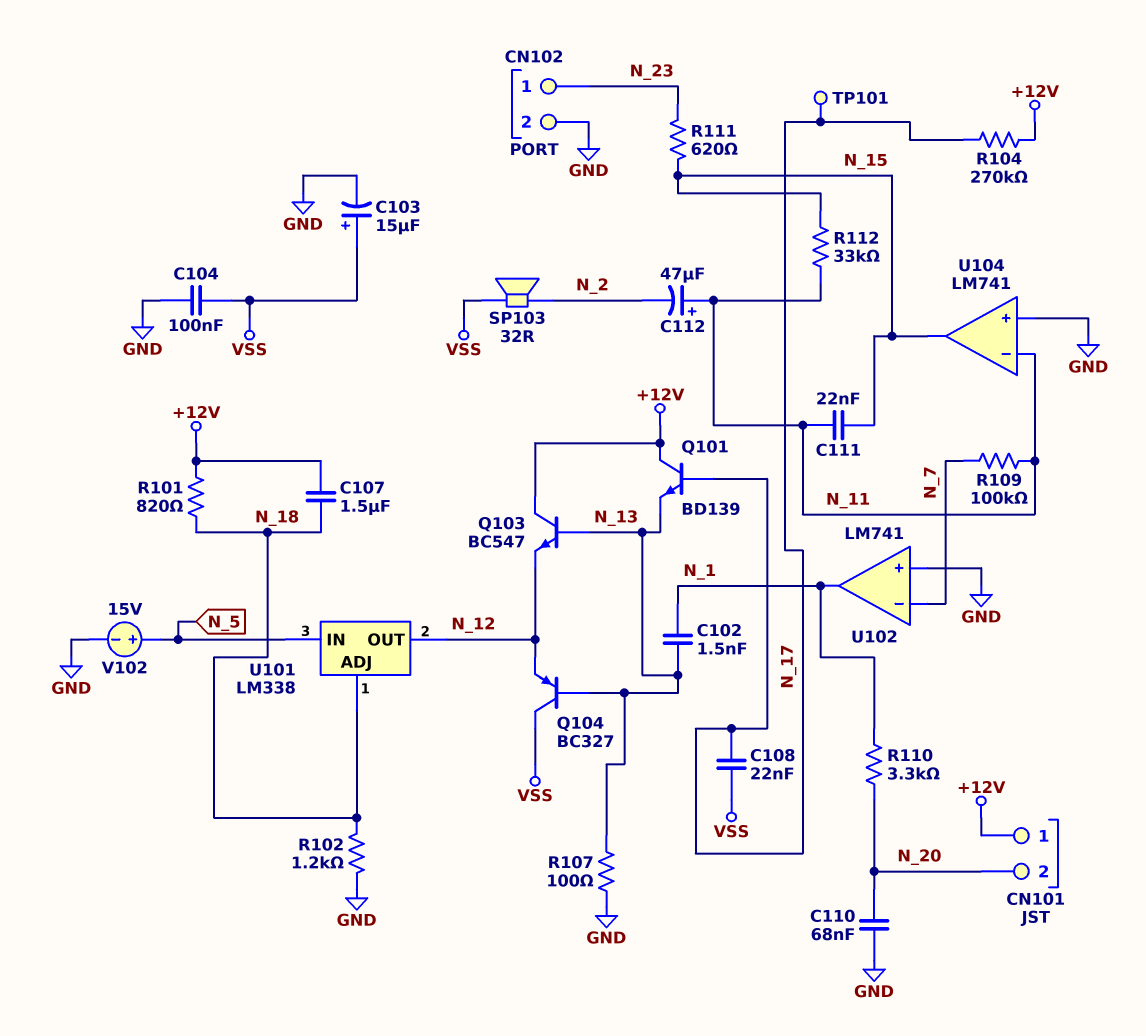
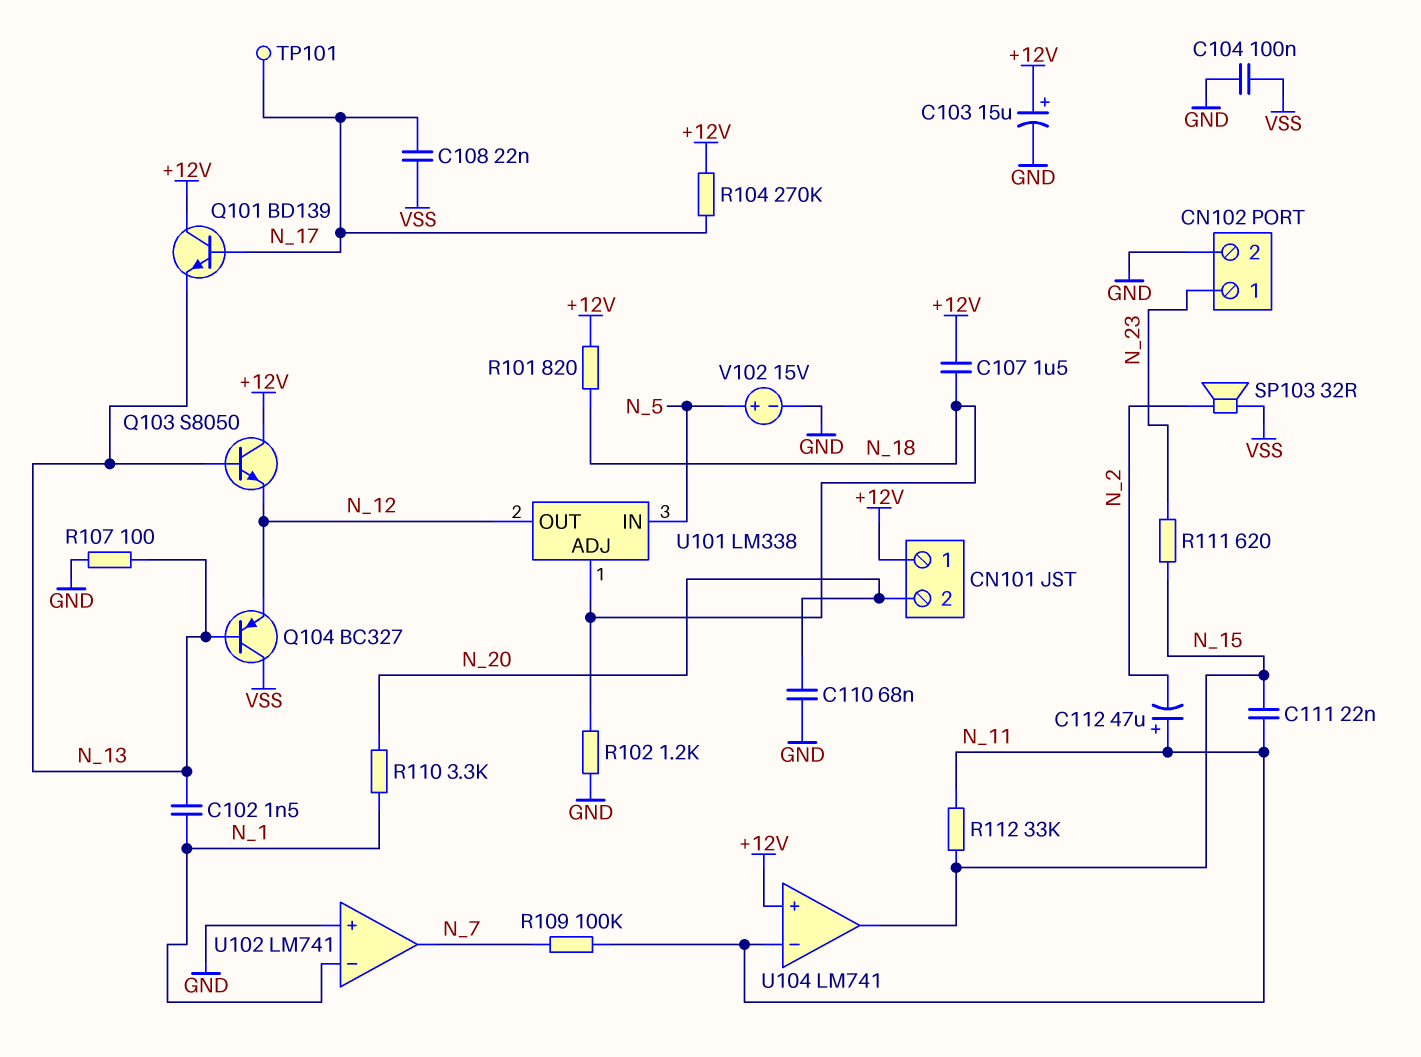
C103: 15uF (plus VSS, minus GND) -> 15uF (plus +12V, minus GND)
Q103: NPN BC547 (B N_13, C +12V, E N_12) -> NPN S8050 (B N_13, C +12V, E N_12)
U102 pin in-: N_7 -> N_1
U102 pin out: N_1 -> N_7
U104 pin in+: GND -> +12V

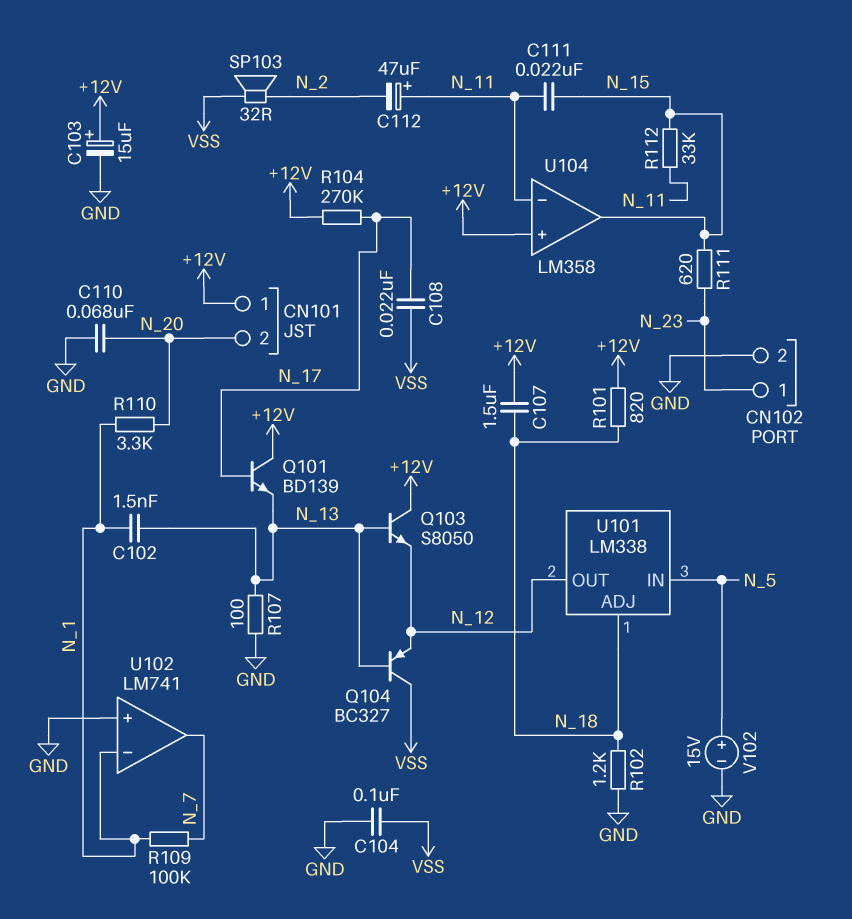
R109: 100k (N_7, N_11) -> 100k (N_1, N_7)
TP101: test point (N_17) -> none
U104: LM741 -> LM358

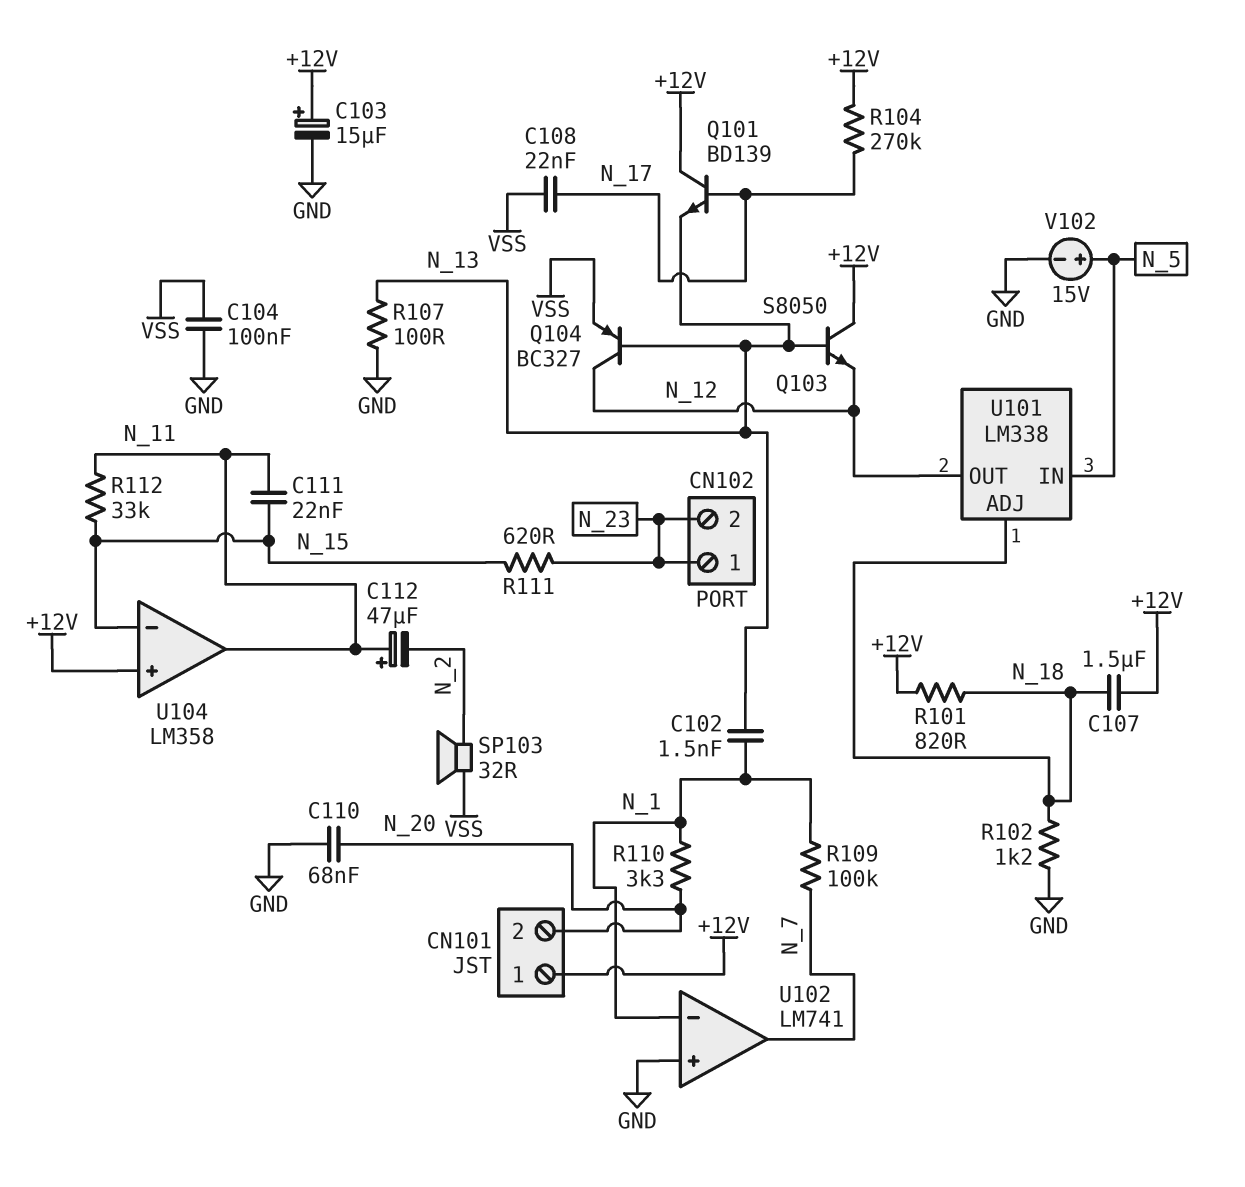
CN102 pin 2: GND -> N_23
Q104: PNP BC327 (B N_13, C VSS, E N_12) -> PNP BC327 (B N_13, C N_12, E VSS)
U104 pin in-: N_11 -> N_15
U104 pin out: N_15 -> N_11

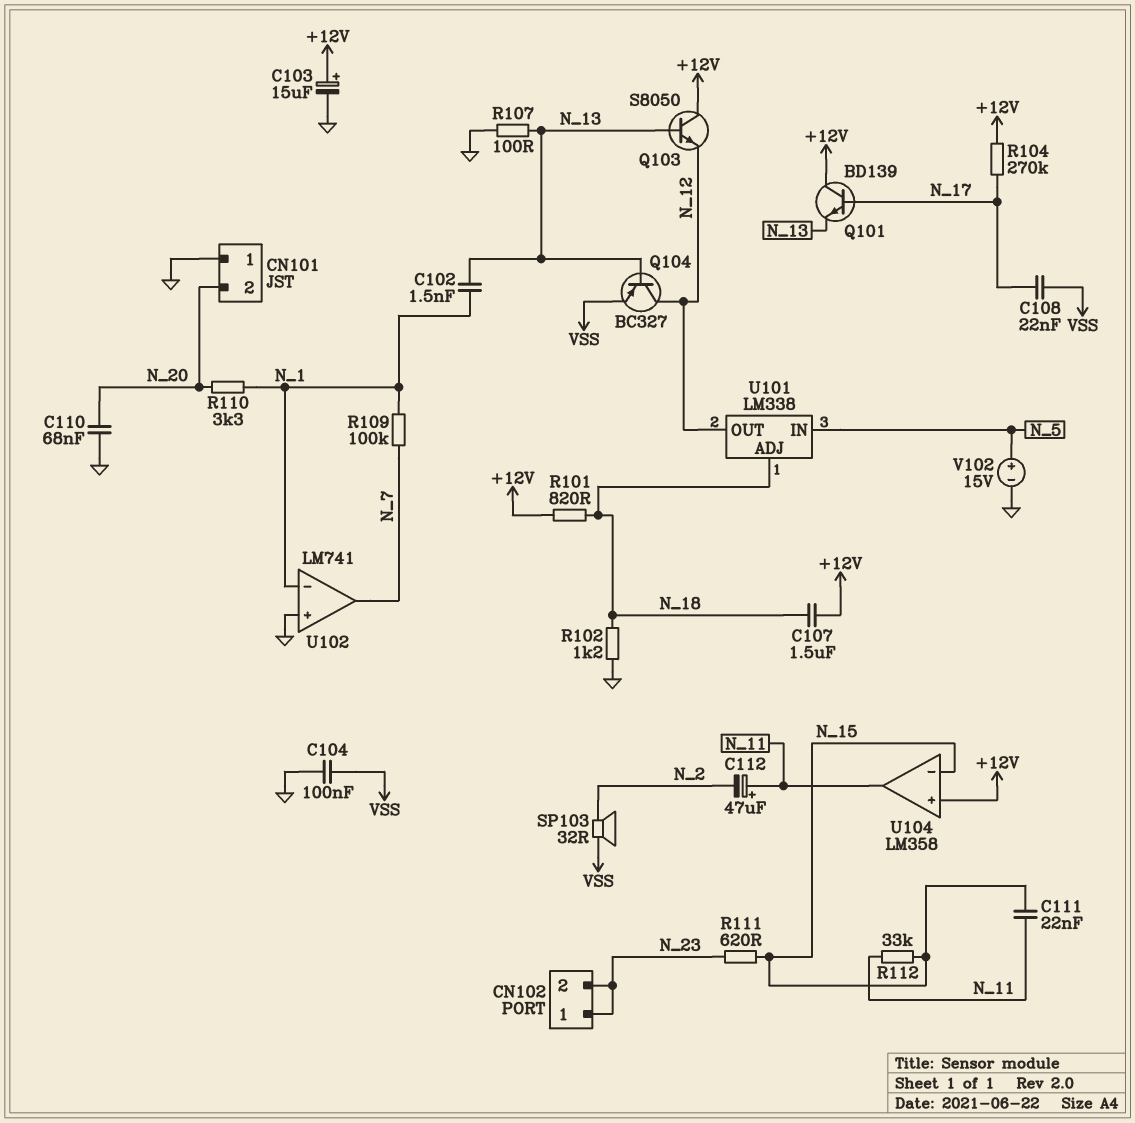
CN101 pin 1: +12V -> GND

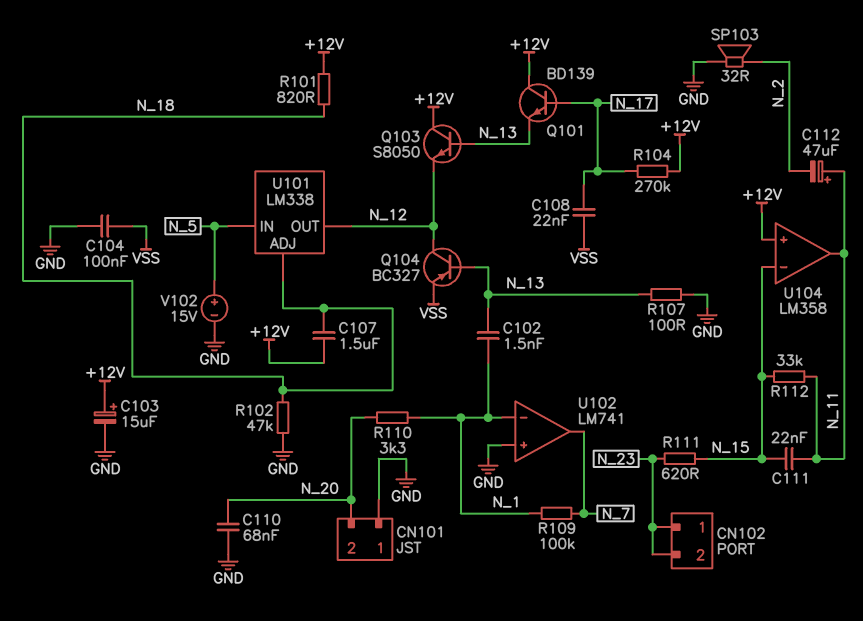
R102: 1.2k (GND, N_18) -> 47k (GND, N_18)
SP103: speaker 32R (N_2, VSS) -> speaker 32R (GND, N_2)

